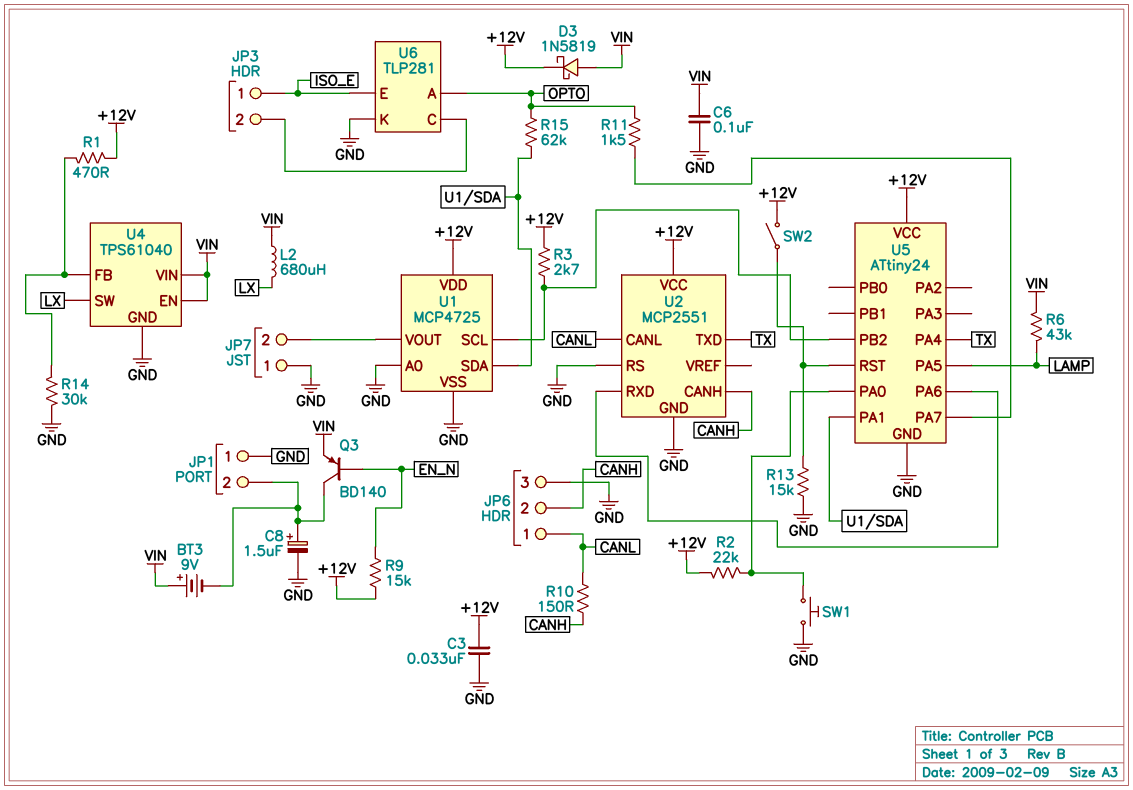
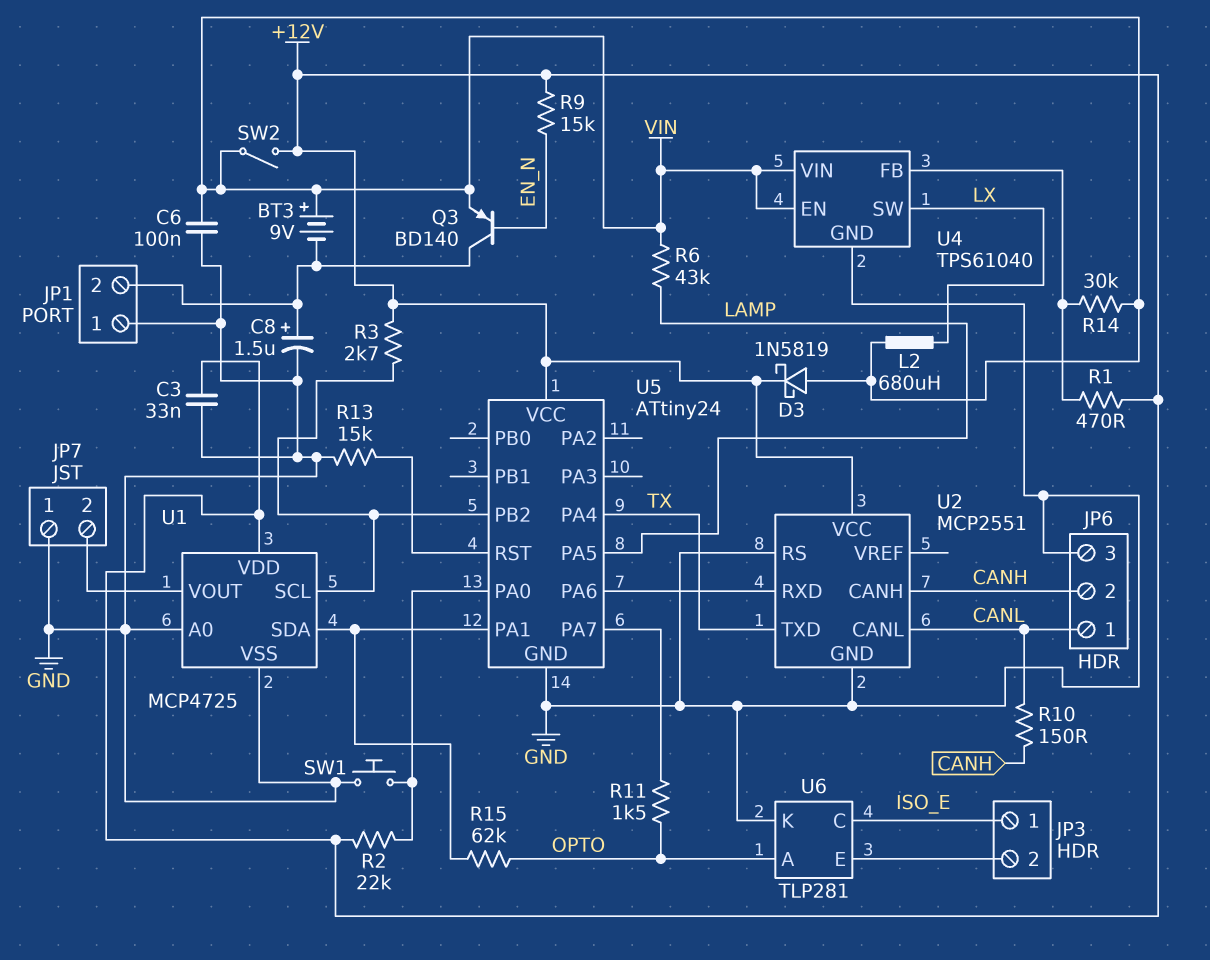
R14: 30k (GND, U4/FB) -> 30k (U4/FB, VIN)
SW2: switch (+12V, U5/RST) -> switch (+12V, VIN)
U6 pin C: JP3/2 -> ISO_E
U6 pin E: ISO_E -> JP3/2

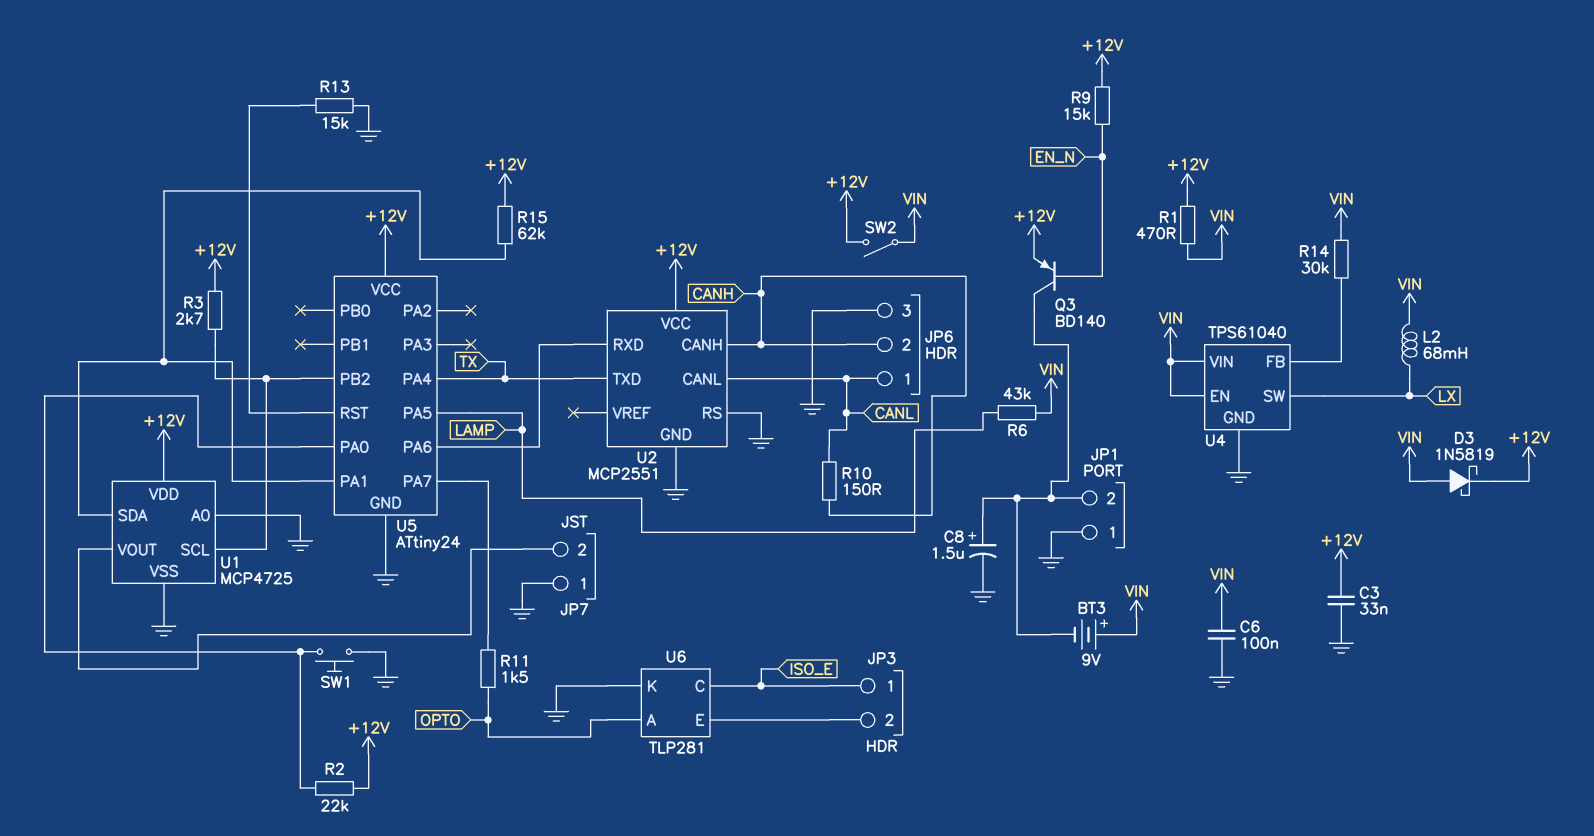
L2: 680uH (LX, VIN) -> 68mH (LX, VIN)
Q3: PNP BD140 (B EN_N, C JP1/2, E VIN) -> PNP BD140 (B EN_N, C JP1/2, E +12V)
R1: 470 (+12V, U4/FB) -> 470 (+12V, VIN)
R15: 62k (OPTO, U1/SDA) -> 62k (+12V, U1/SDA)

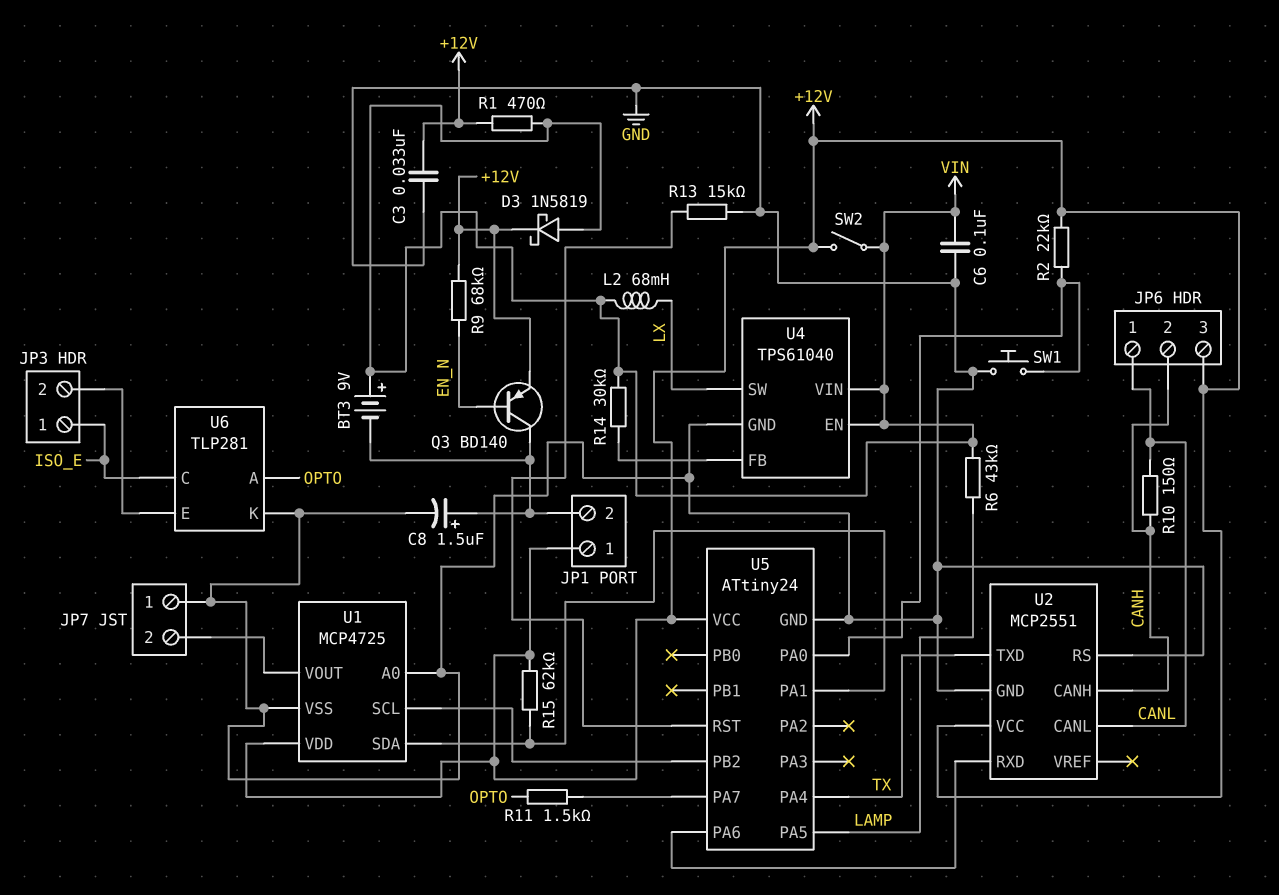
JP1 pin 1: GND -> +12V
JP6 pin 3: GND -> +12V
R3: 2.7k (+12V, U1/SCL) -> none
R9: 15k (+12V, EN_N) -> 68k (+12V, EN_N)

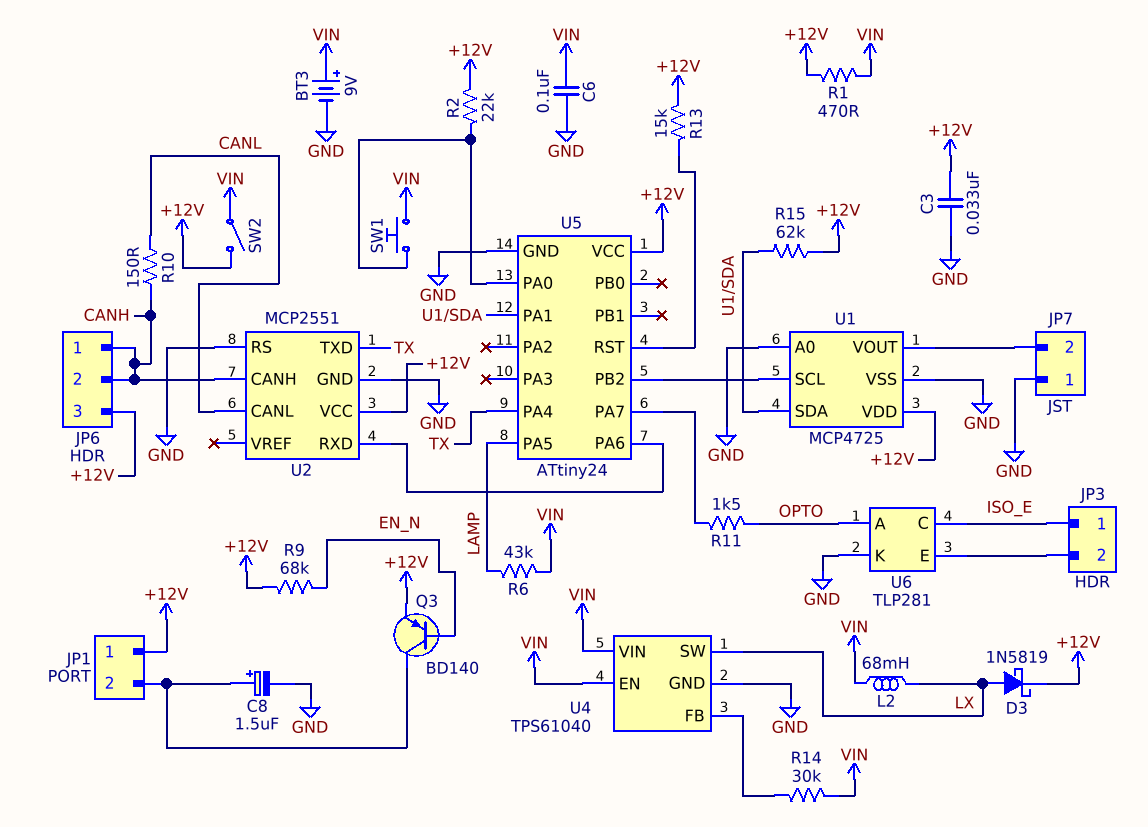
BT3: 9V (plus VIN, minus JP1/2) -> 9V (plus VIN, minus GND)
D3: schottky 1N5819 (A VIN, K +12V) -> schottky 1N5819 (A LX, K +12V)
JP6 pin 1: CANL -> CANH
R13: 15k (GND, U5/RST) -> 15k (+12V, U5/RST)
SW1: button (GND, U5/PA0) -> button (U5/PA0, VIN)

